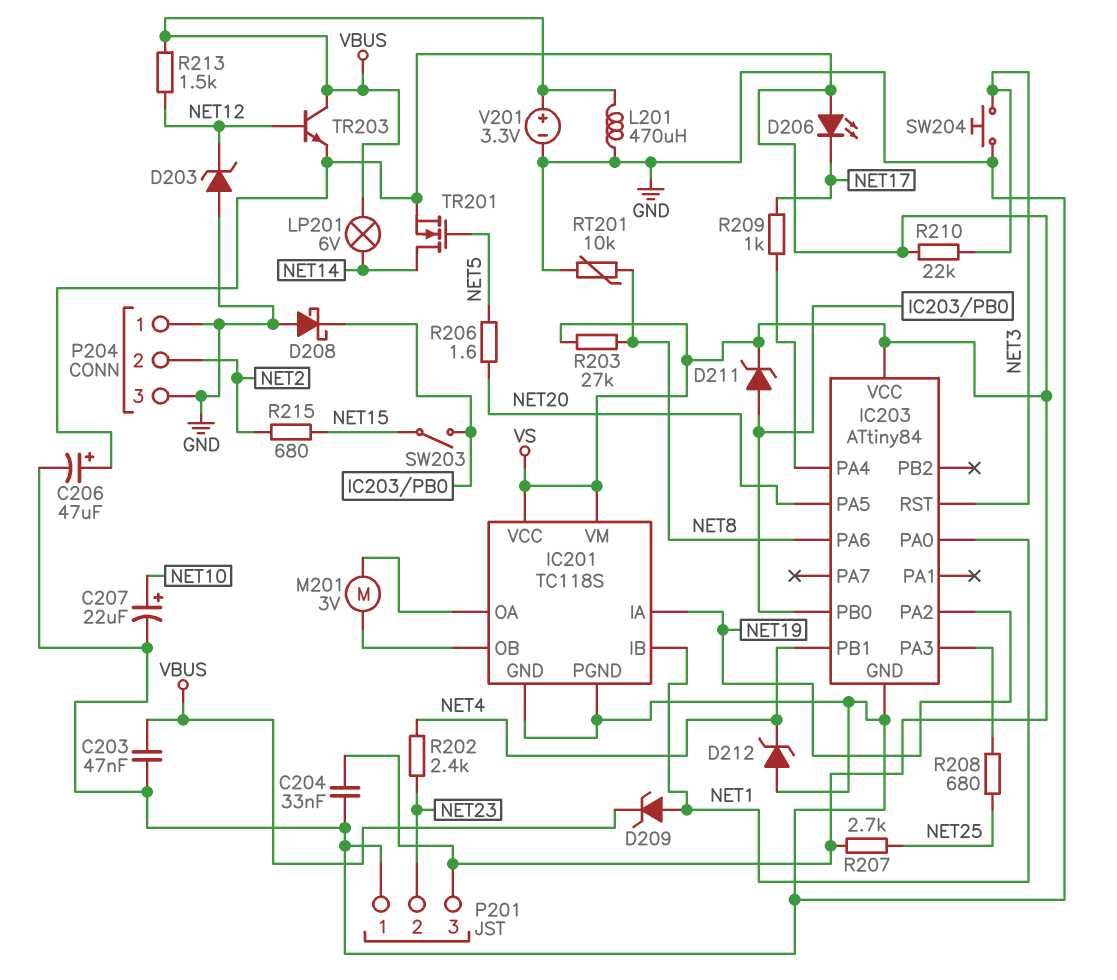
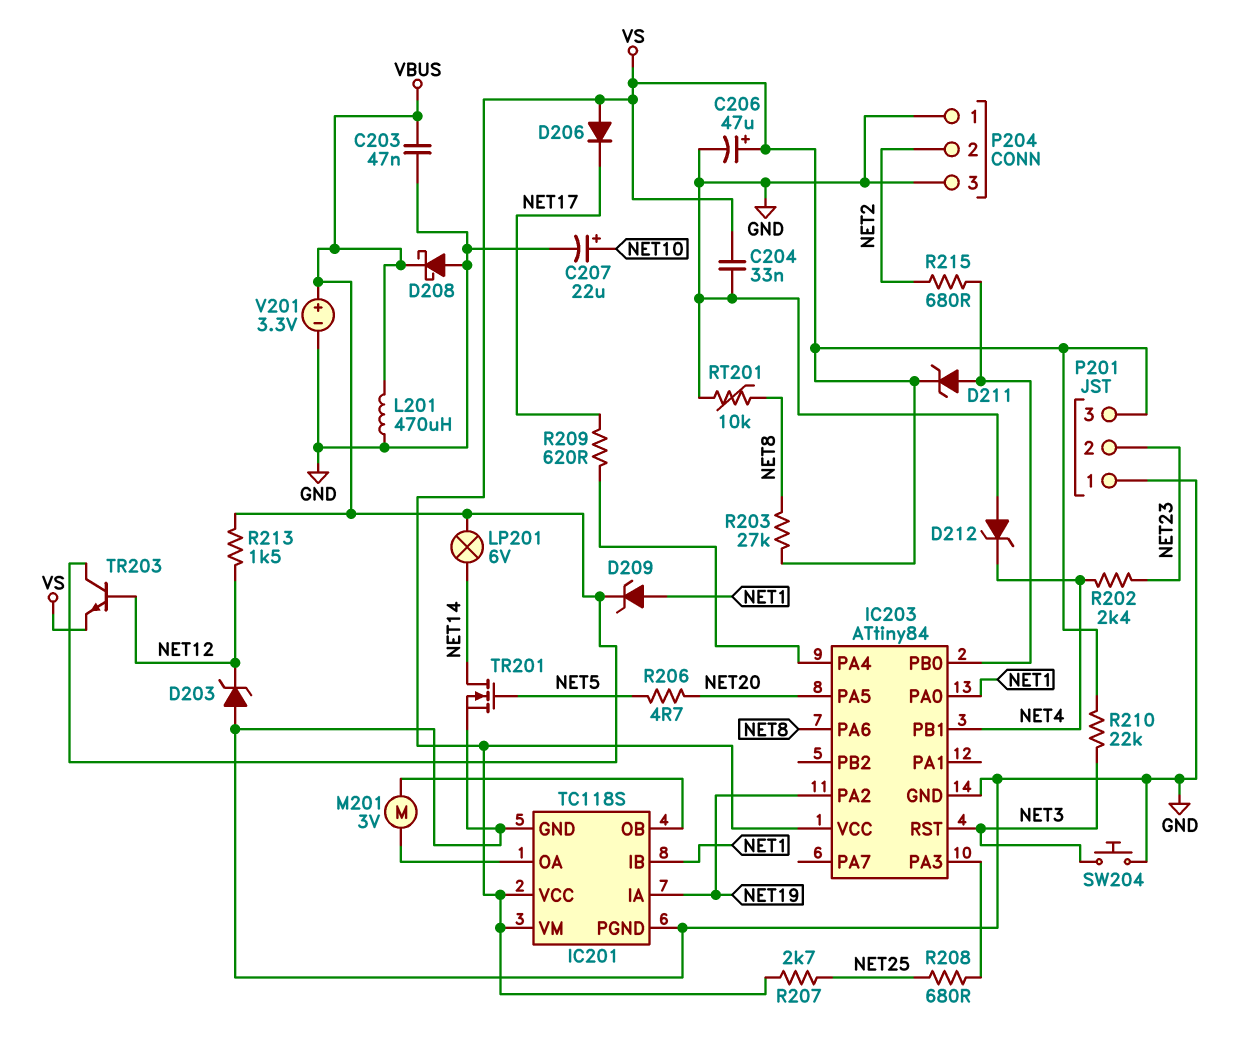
D206: LED (A VS, K NET17) -> diode (A VS, K NET17)
D208: schottky (A GND, K IC203/PB0) -> schottky (A GND, K VBUS)
R206: 1.6 (NET5, NET20) -> 4.7 (NET5, NET20)
R209: 1k (IC203/PA4, NET17) -> 620 (IC203/PA4, NET17)
R215: 680 (NET2, NET15) -> 680 (IC203/PB0, NET2)
SW203: switch (IC203/PB0, NET15) -> none
TR201: NMOS (G NET5, D NET14, S VS) -> NMOS (G NET5, D NET14, S GND)

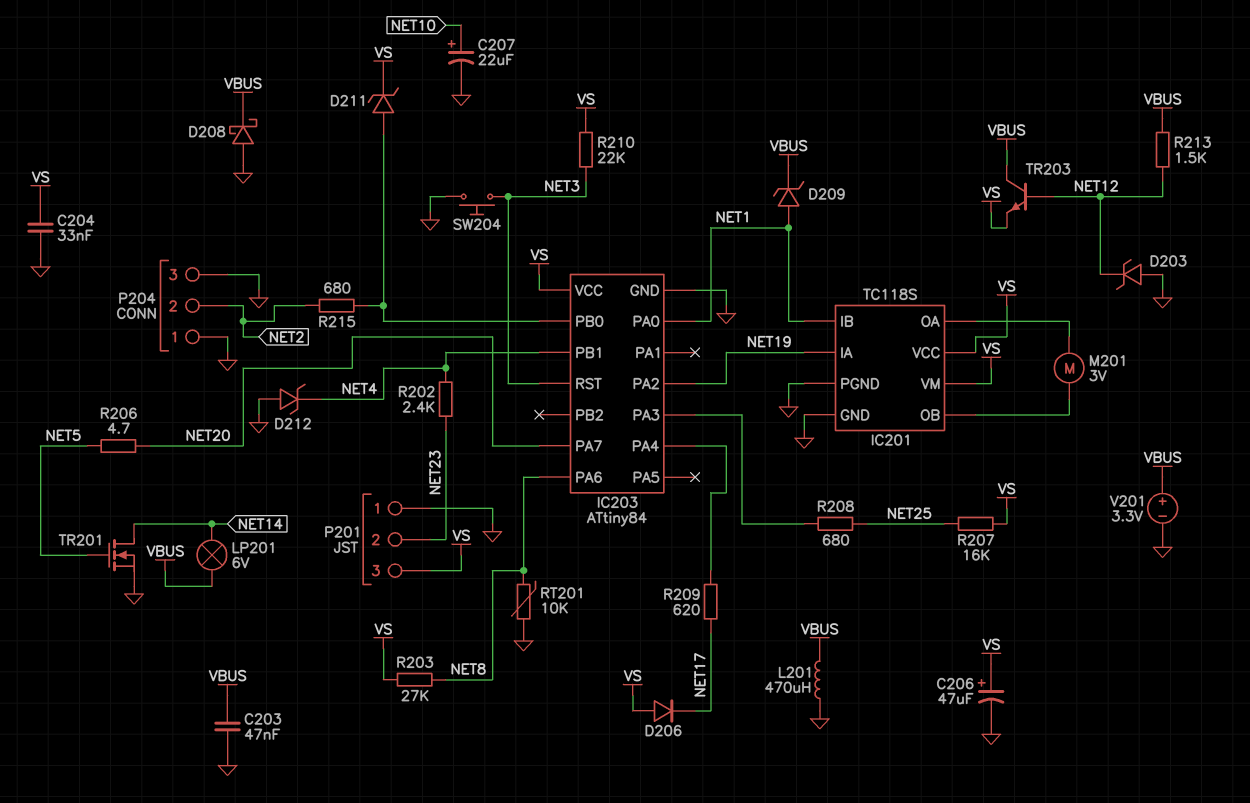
IC203 pin PA5: NET20 -> none
IC203 pin PA7: none -> NET20
R207: 2.7k (NET25, VS) -> 16k (NET25, VS)

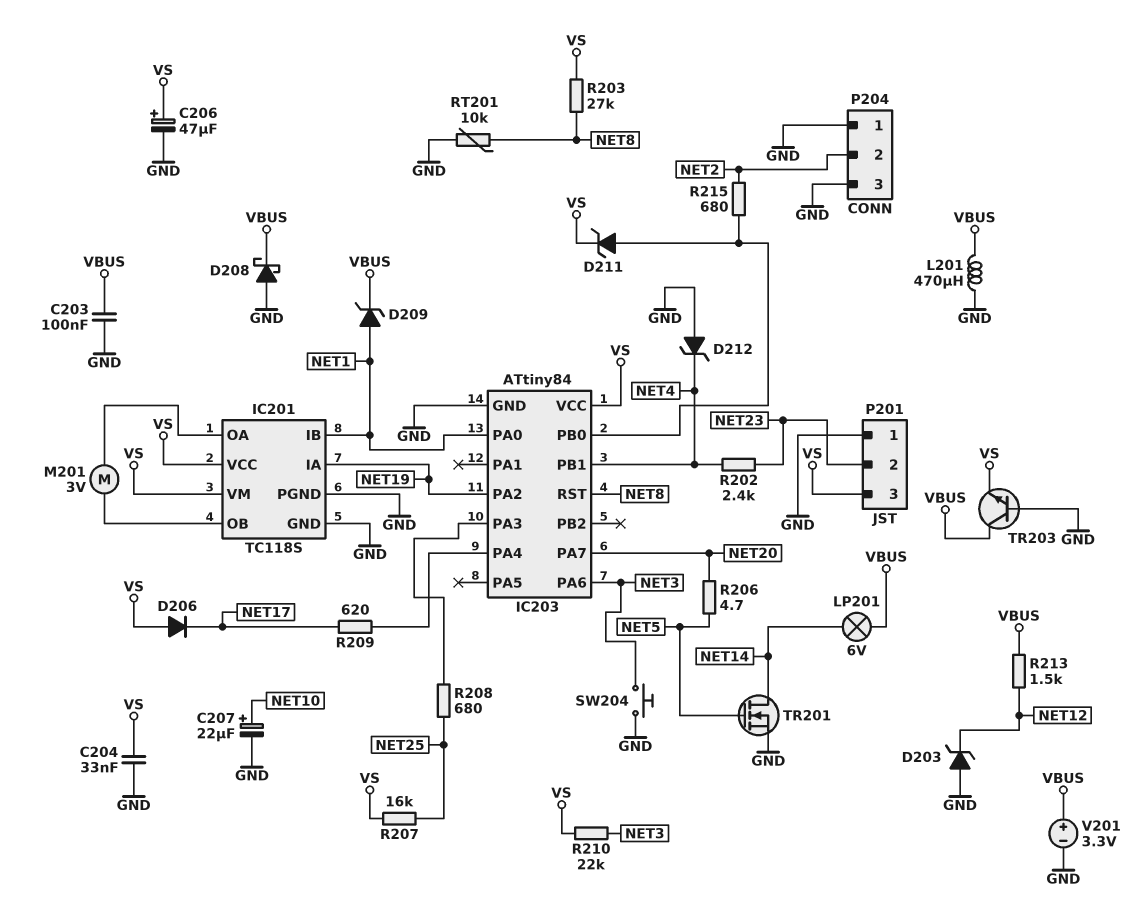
C203: 47nF (GND, VBUS) -> 100nF (GND, VBUS)
IC203 pin PA6: NET8 -> NET3
IC203 pin RST: NET3 -> NET8
TR203: NPN (B NET12, C VBUS, E VS) -> NPN (B GND, C VBUS, E VS)

